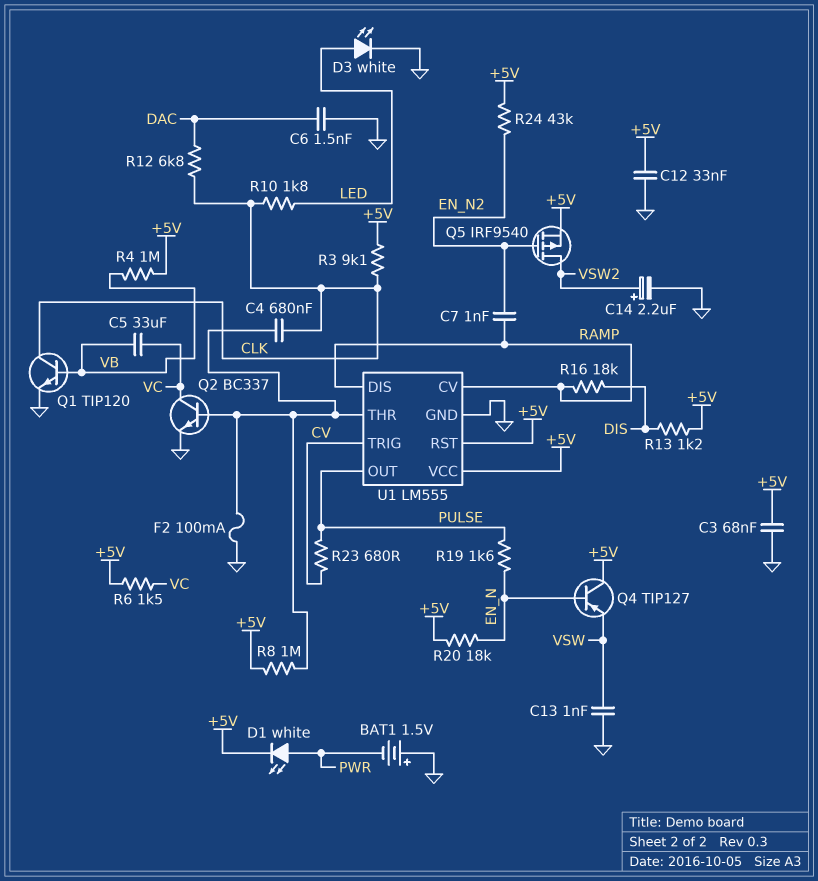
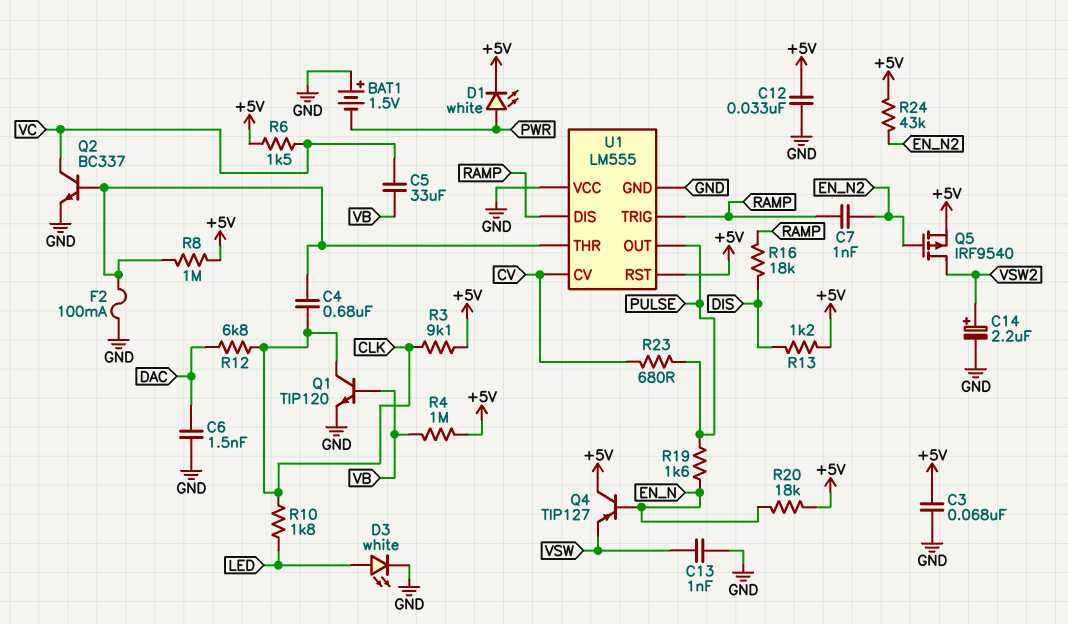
U1 pin CV: RAMP -> CV
U1 pin TRIG: CV -> RAMP
U1 pin VCC: +5V -> GND

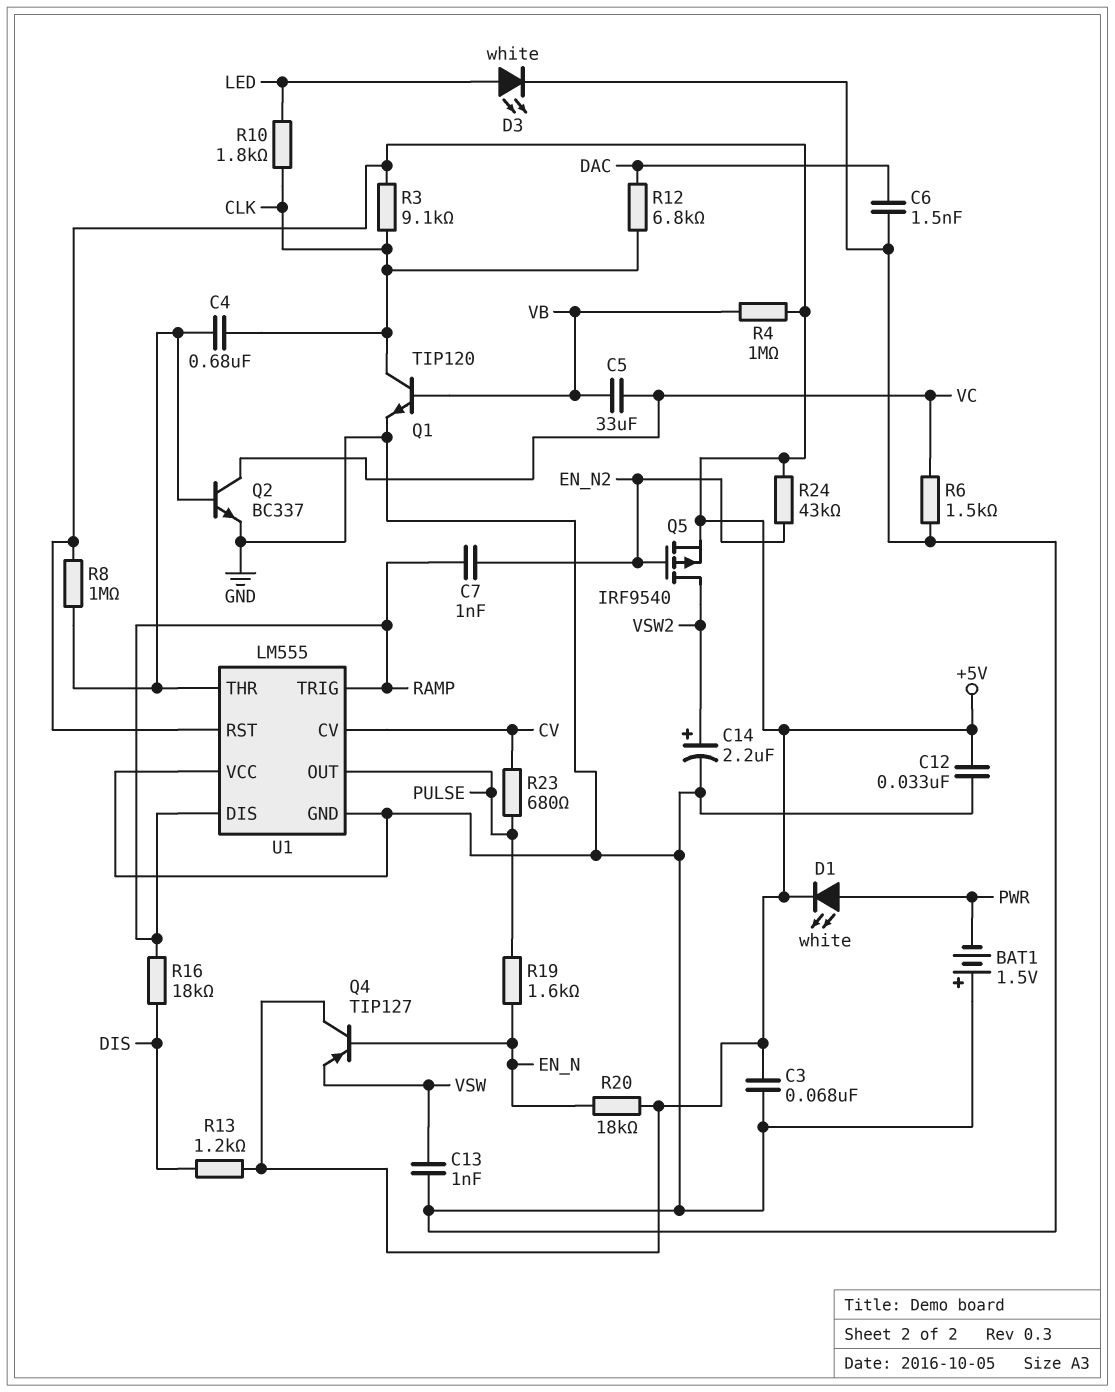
F2: 100mA (GND, U1/THR) -> none
R6: 1.5k (+5V, VC) -> 1.5k (GND, VC)

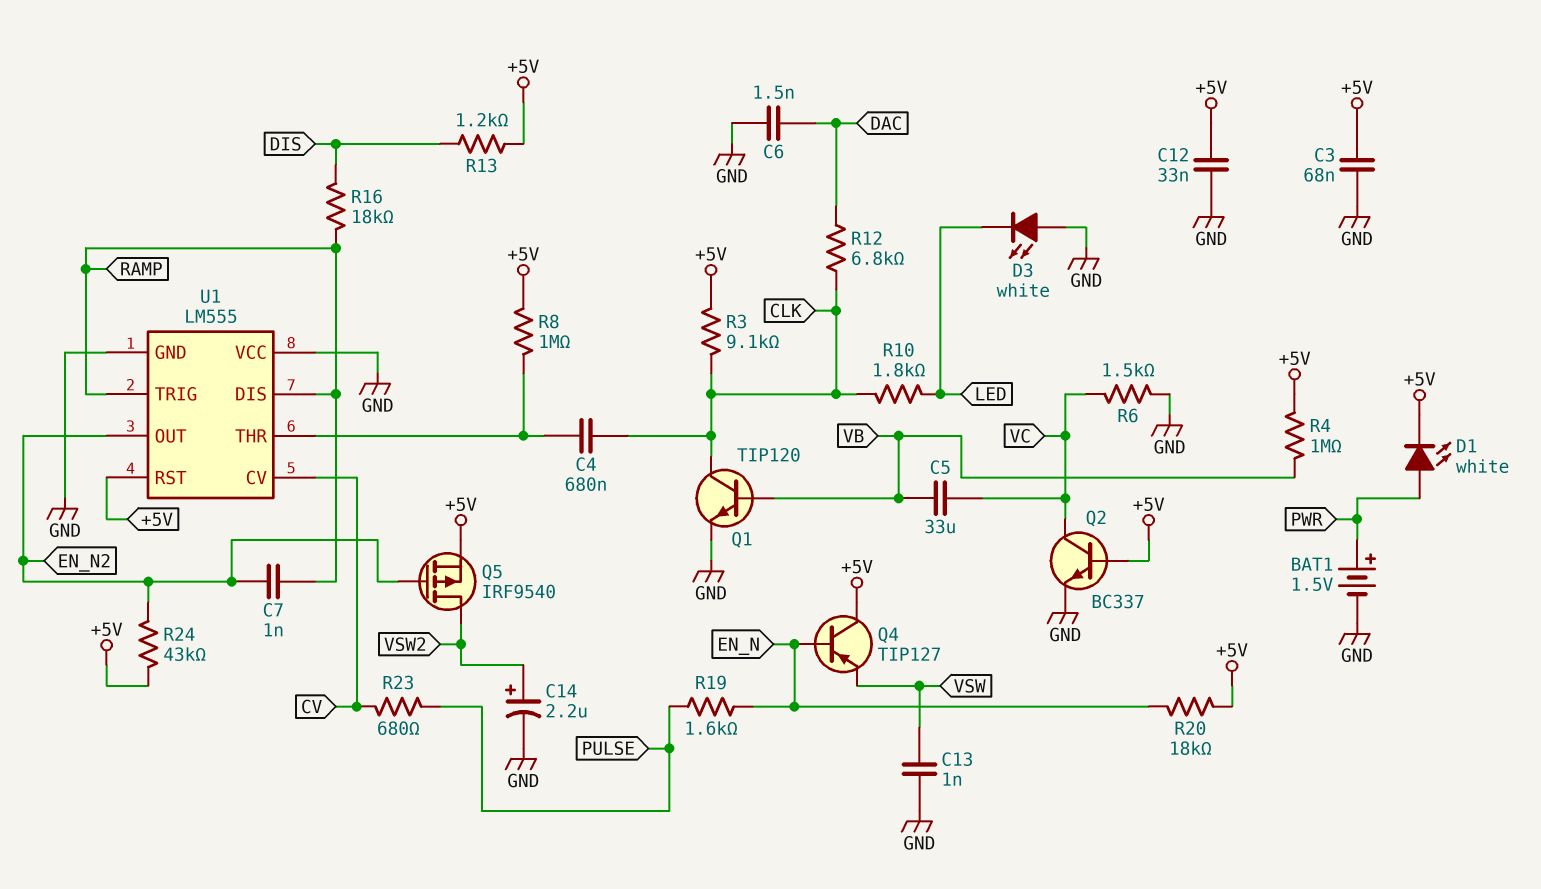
BAT1: 1.5V (plus GND, minus PWR) -> 1.5V (plus PWR, minus GND)
D3: LED white (A LED, K GND) -> LED white (A GND, K LED)
Q2: NPN BC337 (B U1/THR, C VC, E GND) -> NPN BC337 (B +5V, C VC, E GND)
U1 pin OUT: PULSE -> EN_N2

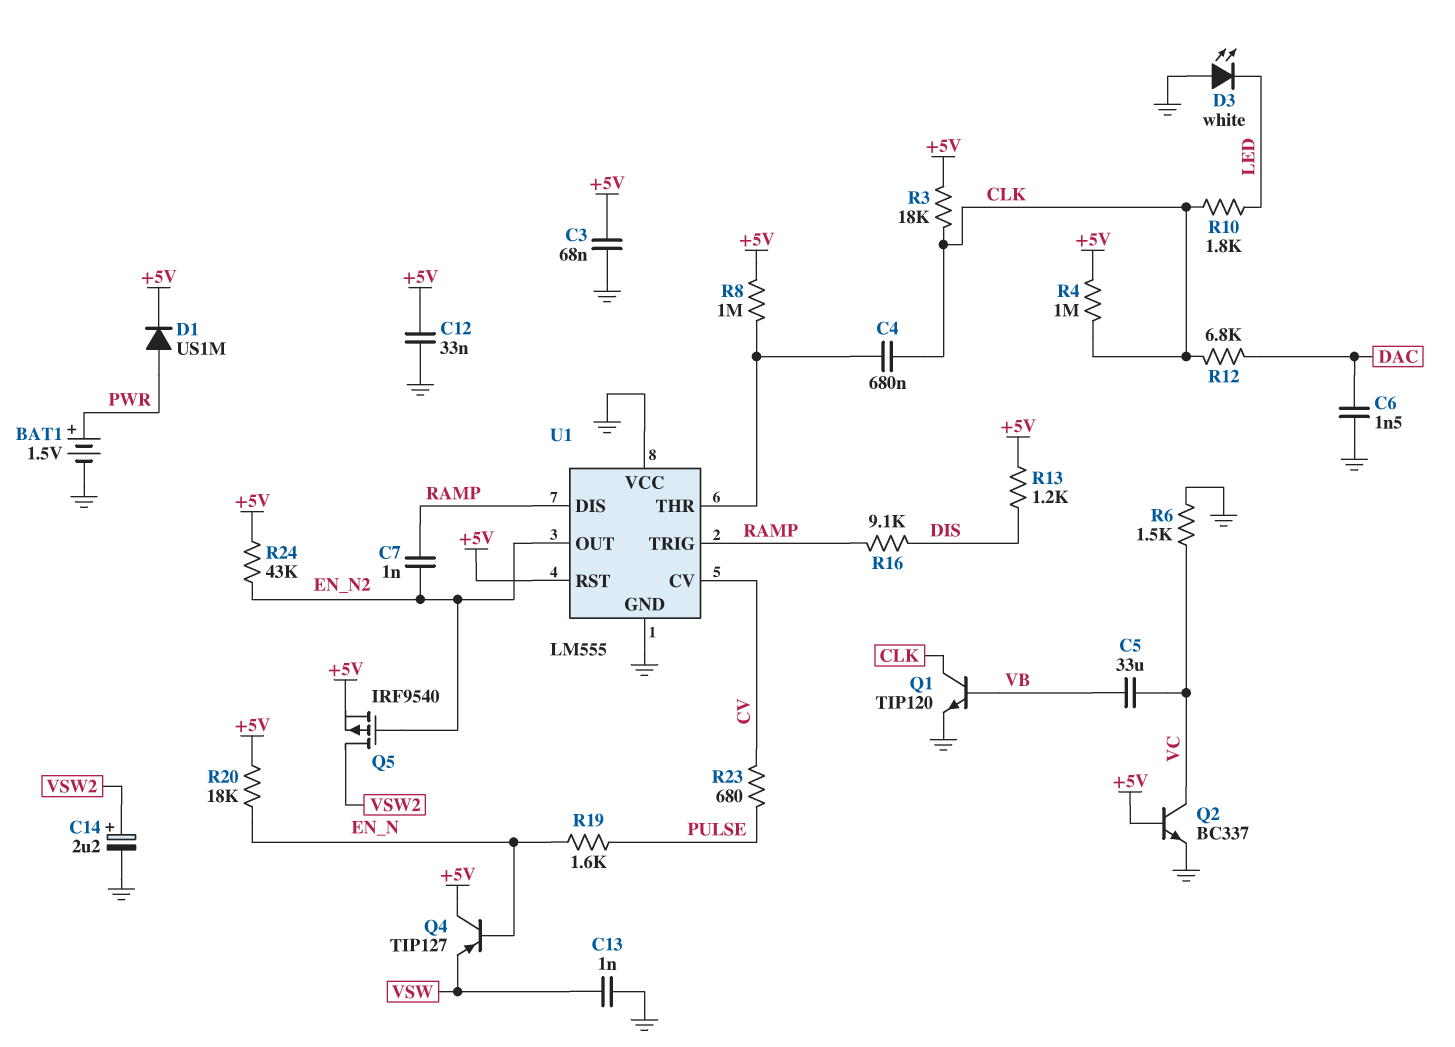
D1: LED white (A PWR, K +5V) -> diode US1M (A PWR, K +5V)
R3: 9.1k (+5V, CLK) -> 18k (+5V, CLK)
R4: 1M (+5V, VB) -> 1M (+5V, CLK)
R16: 18k (DIS, RAMP) -> 9.1k (DIS, RAMP)

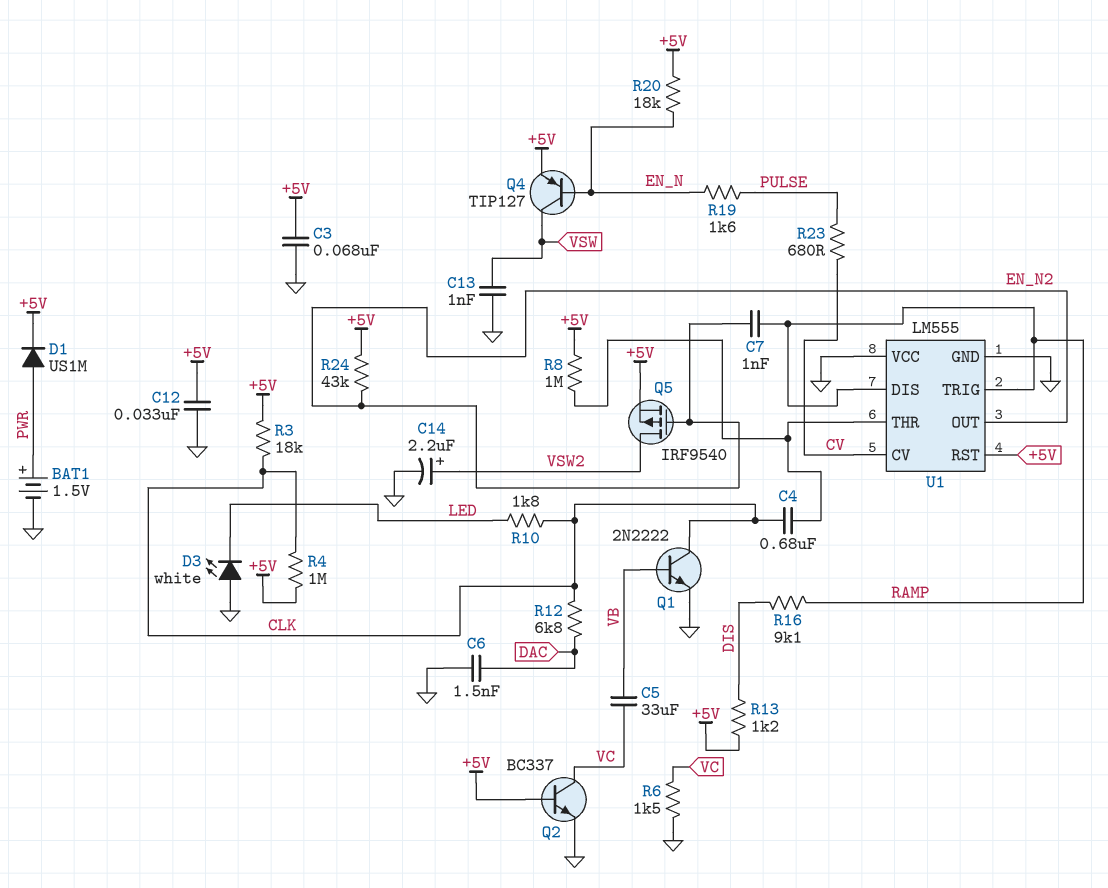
Q1: NPN TIP120 (B VB, C CLK, E GND) -> NPN 2N2222 (B VB, C CLK, E GND)
Q4: PNP TIP127 (B EN_N, C +5V, E VSW) -> PNP TIP127 (B EN_N, C VSW, E +5V)

